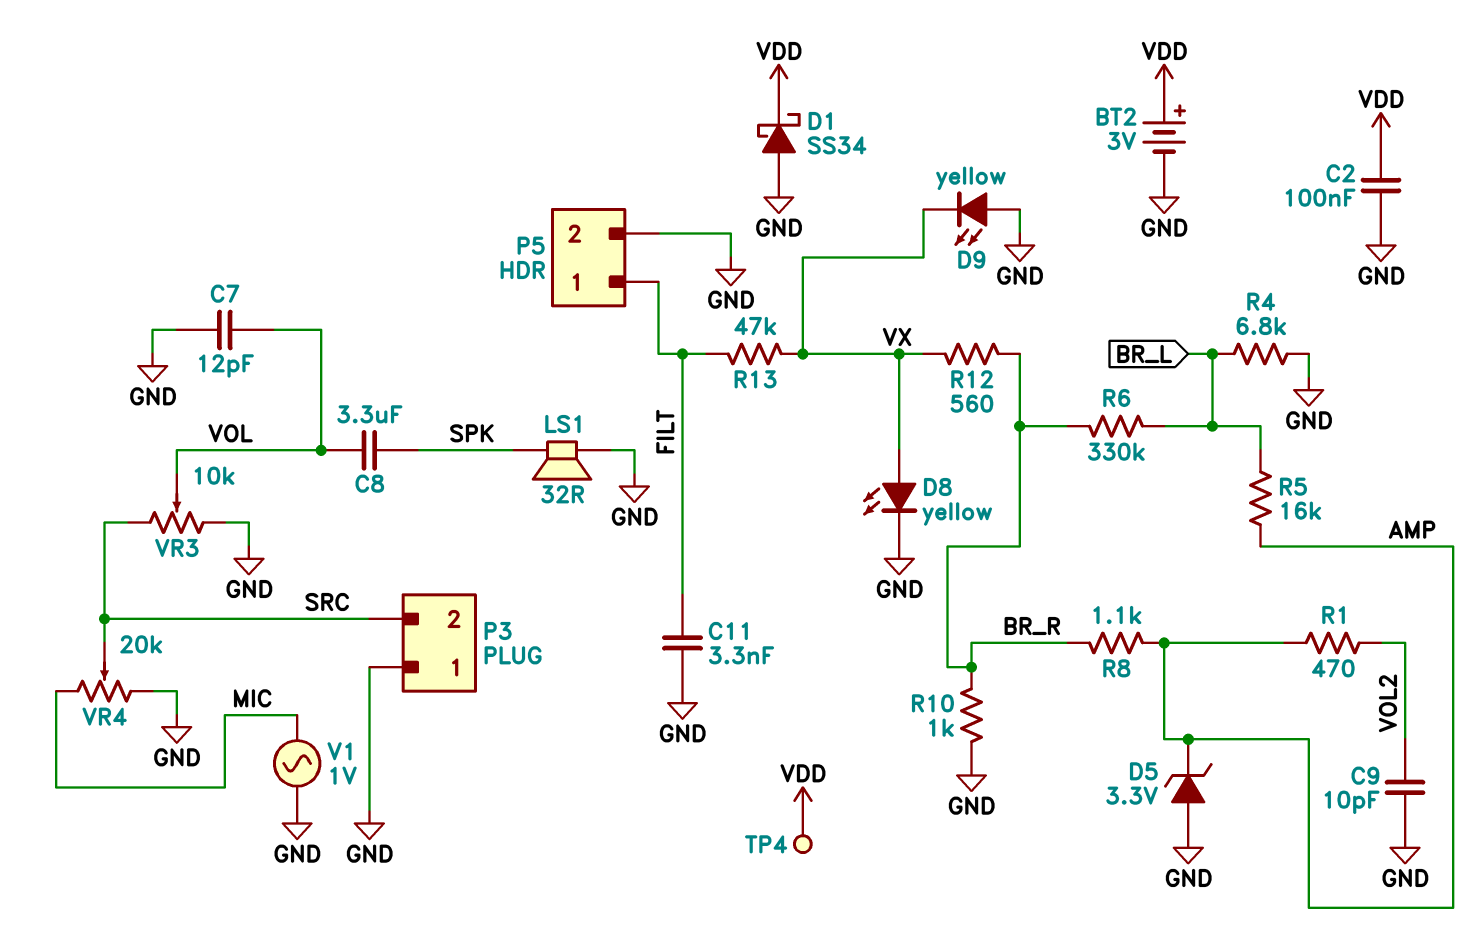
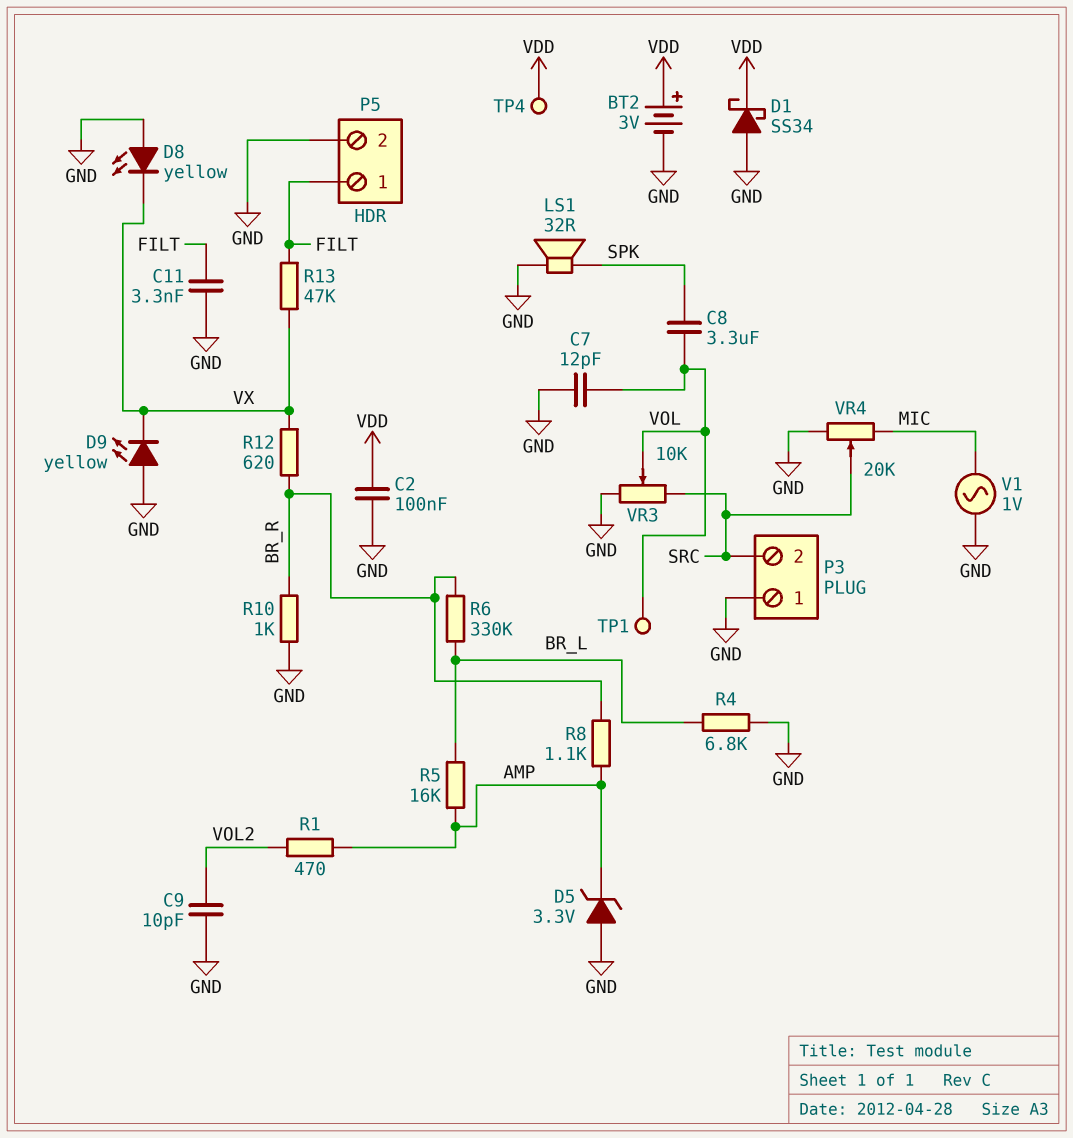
D8: LED yellow (A VX, K GND) -> LED yellow (A GND, K VX)
R12: 560 (BR_R, VX) -> 620 (BR_R, VX)
TP1: none -> test point (VOL)

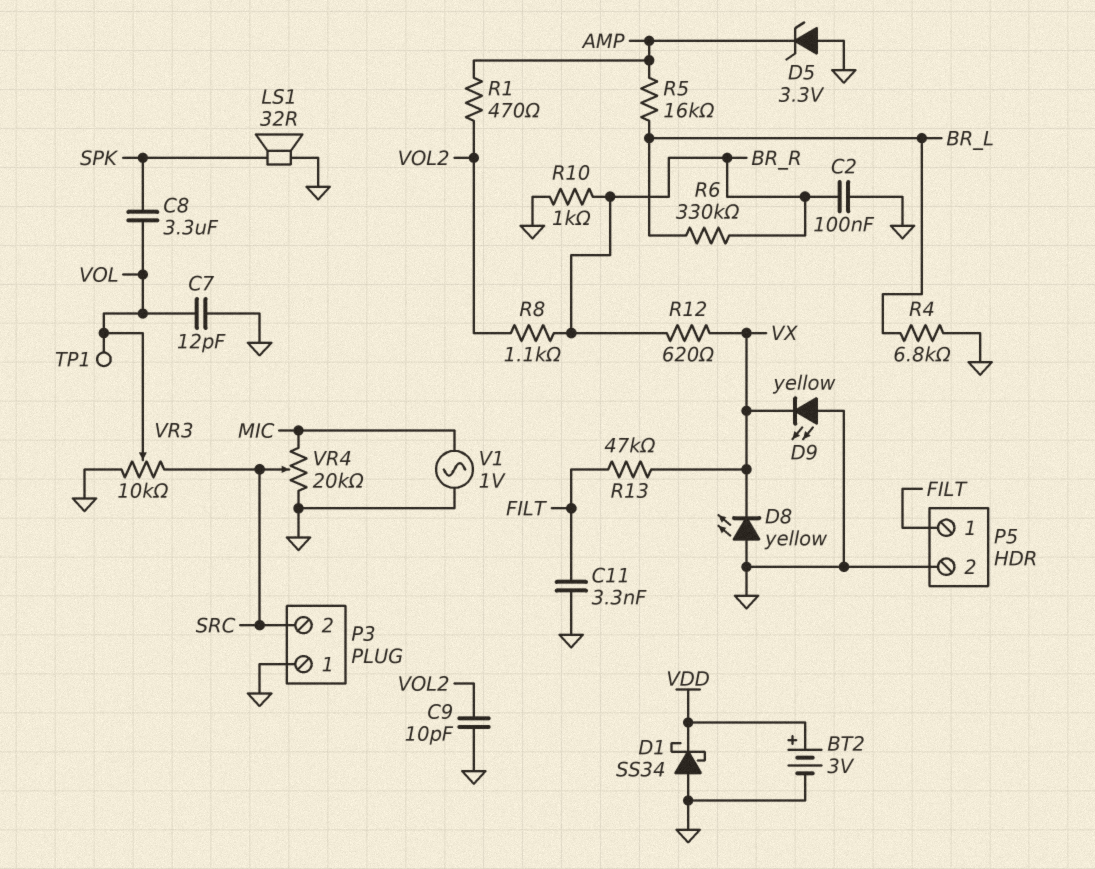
C2: 100nF (GND, VDD) -> 100nF (BR_R, GND)
R8: 1.1k (AMP, BR_R) -> 1.1k (BR_R, VOL2)
TP4: test point (VDD) -> none

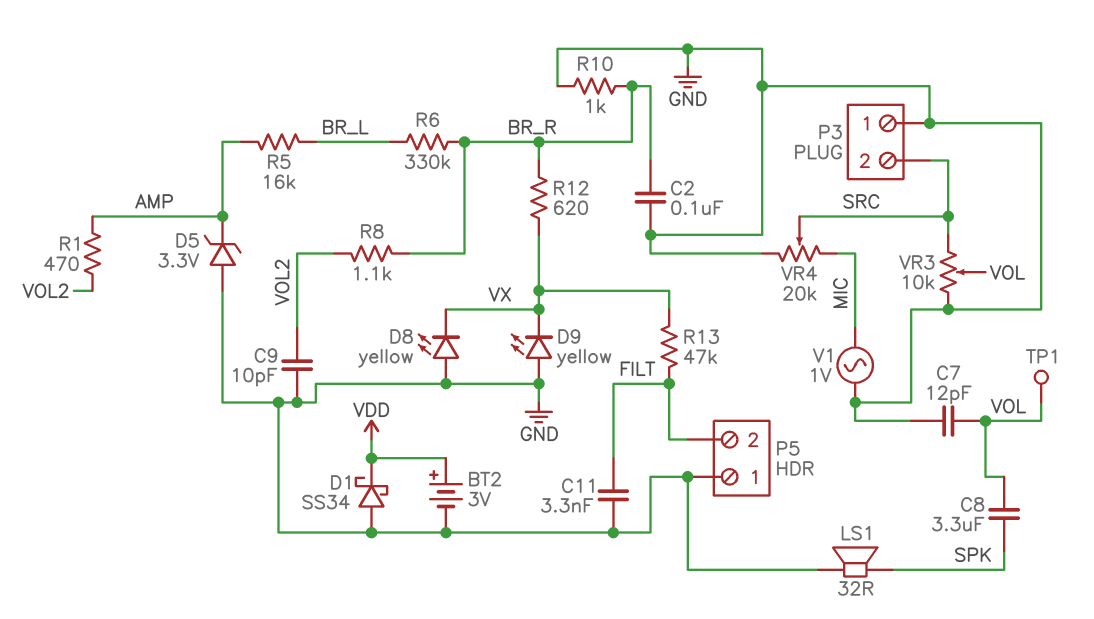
P5 pin 1: FILT -> GND
P5 pin 2: GND -> FILT
R4: 6.8k (BR_L, GND) -> none

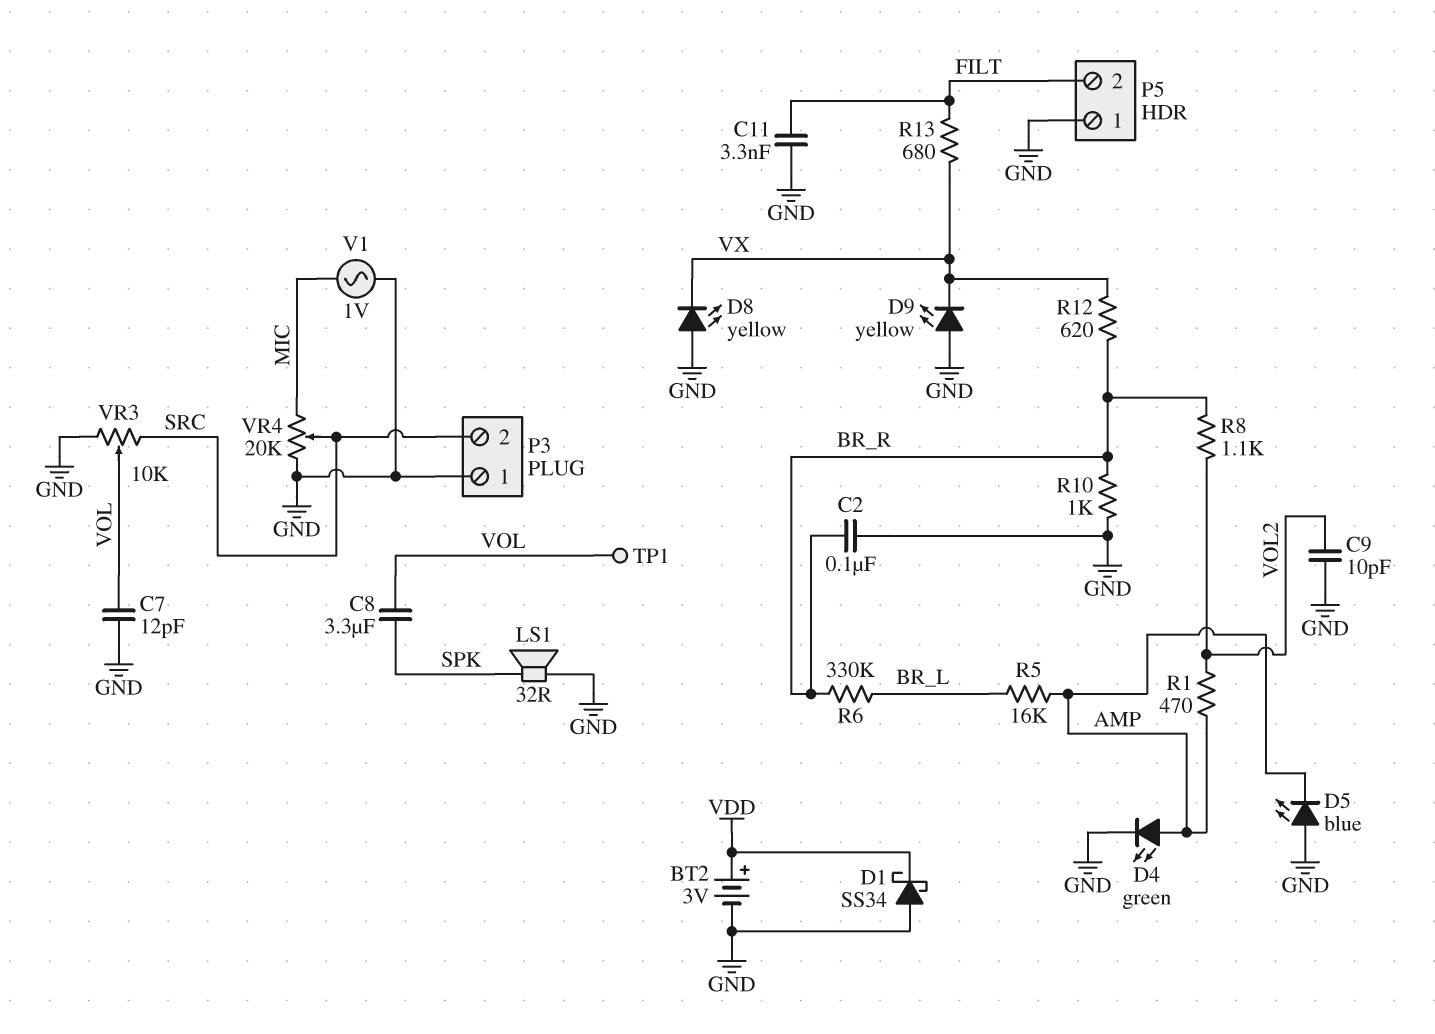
D4: none -> LED green (A AMP, K GND)
D5: zener 3.3V (A GND, K AMP) -> LED blue (A GND, K AMP)
R13: 47k (FILT, VX) -> 680 (FILT, VX)

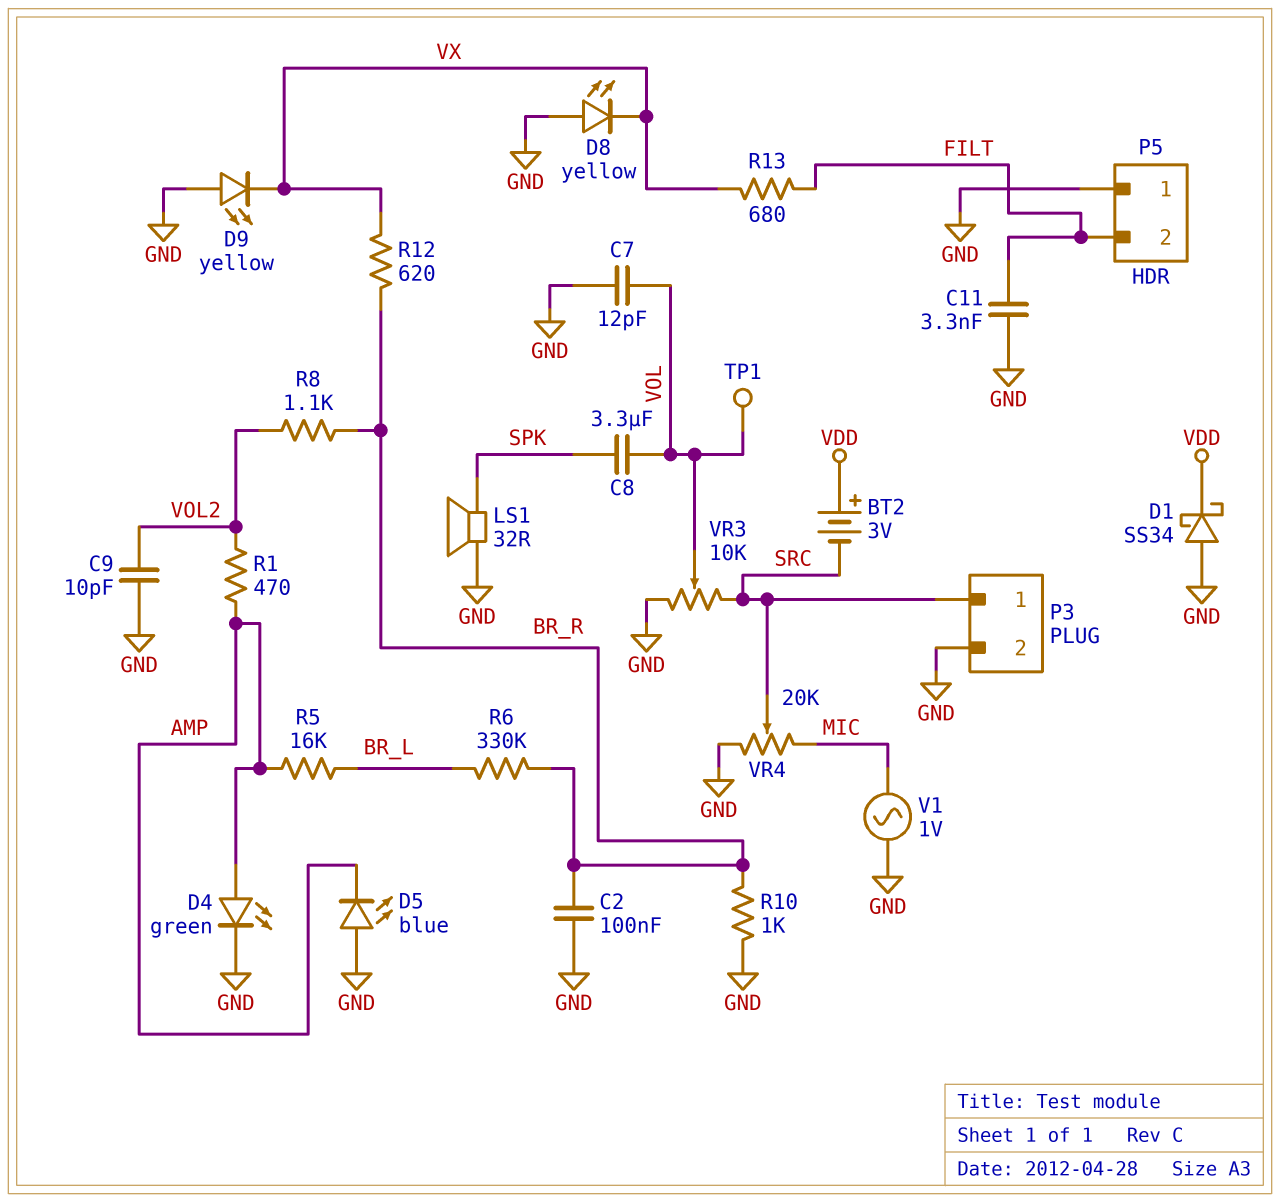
BT2: 3V (plus VDD, minus GND) -> 3V (plus VDD, minus SRC)
P3 pin 1: GND -> SRC
P3 pin 2: SRC -> GND

